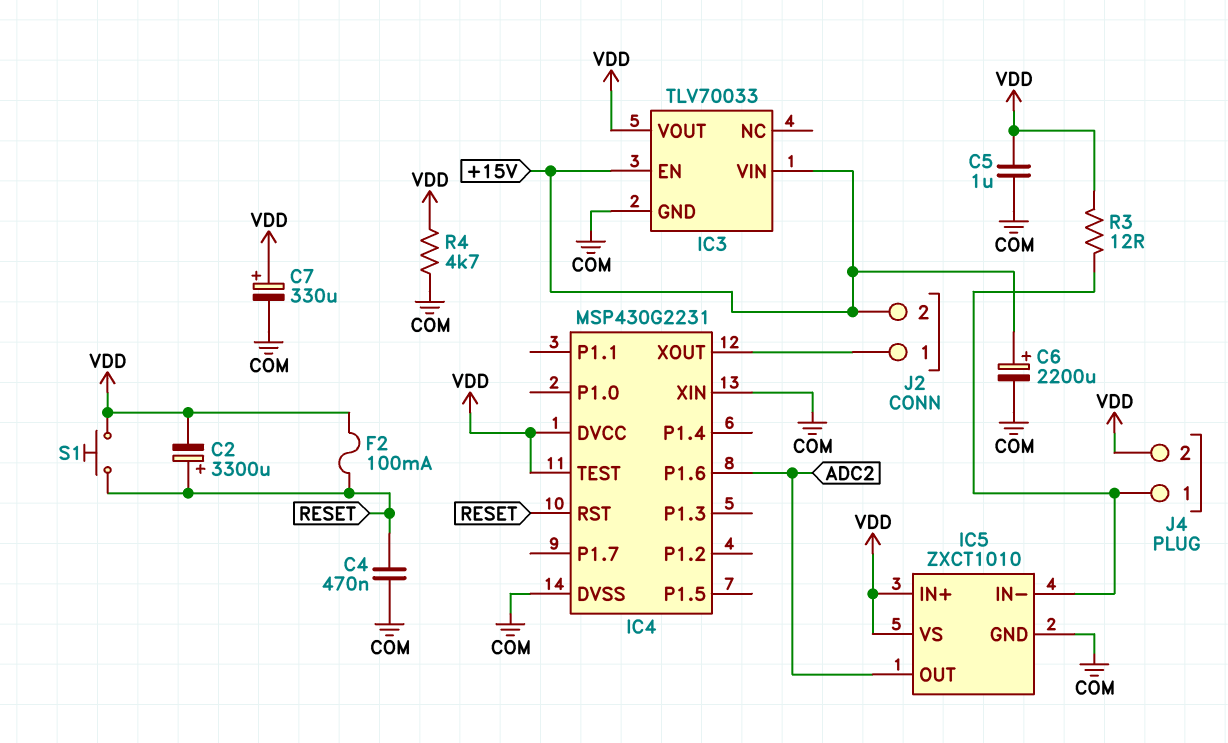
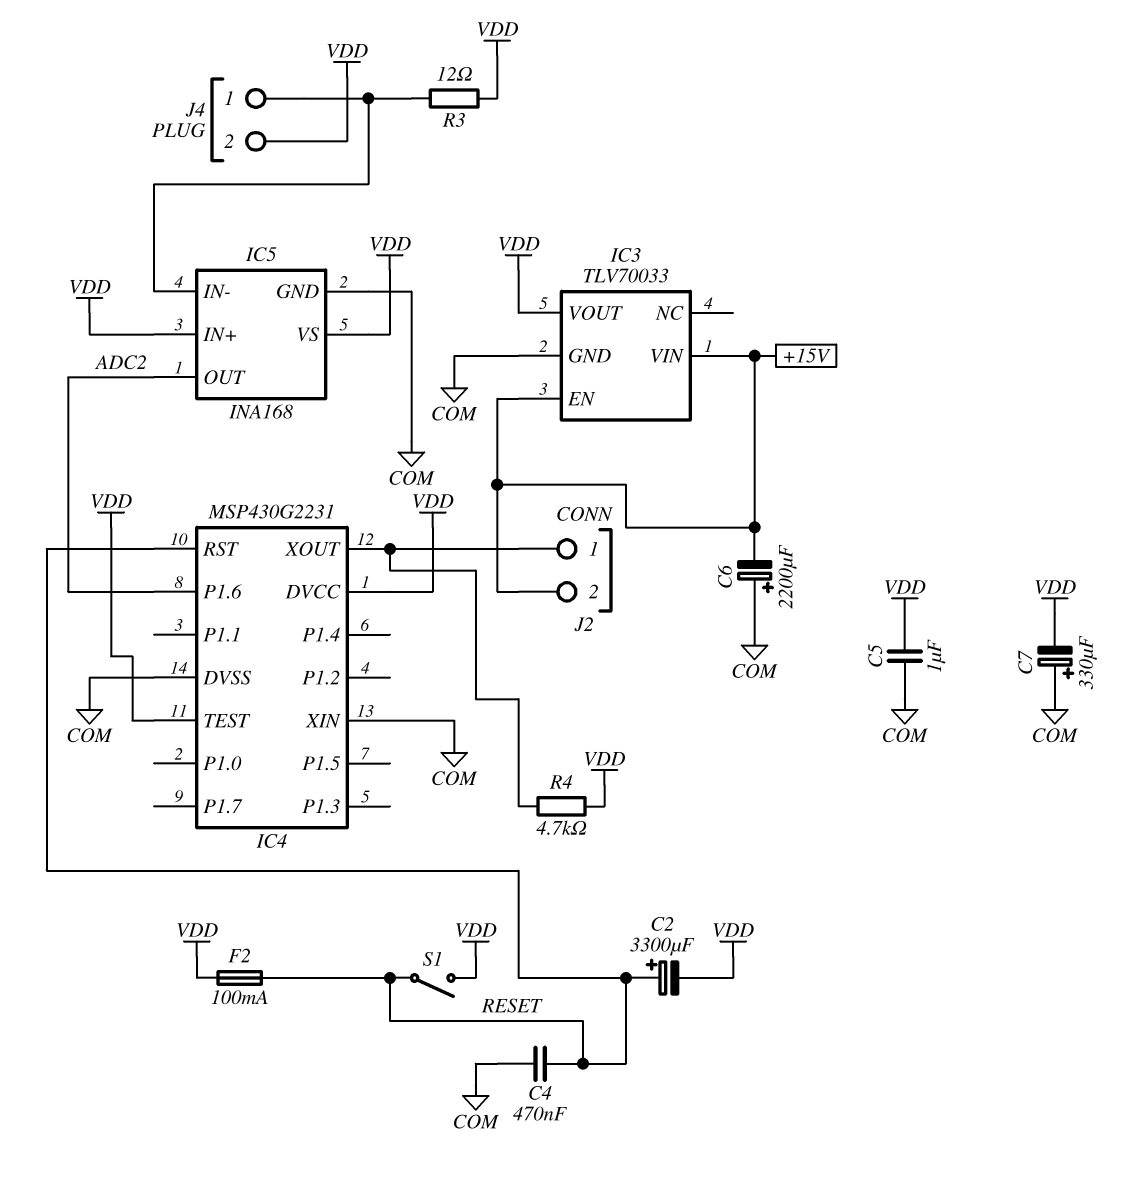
C6: 2200uF (plus +15V, minus COM) -> 2200uF (plus COM, minus +15V)
C7: 330uF (plus VDD, minus COM) -> 330uF (plus COM, minus VDD)
IC5: ZXCT1010 -> INA168
R4: 4.7k (COM, VDD) -> 4.7k (IC4/XOUT, VDD)
S1: button (RESET, VDD) -> switch (RESET, VDD)

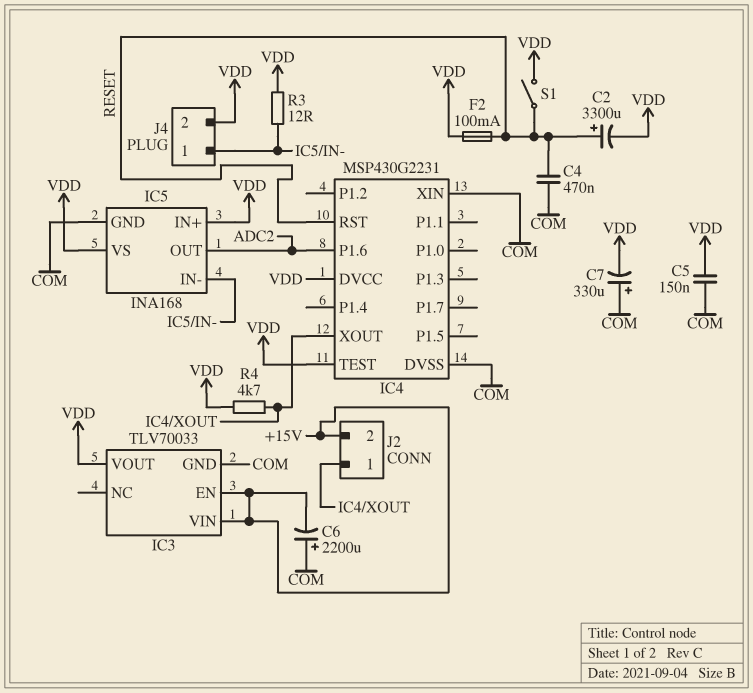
C5: 1uF (COM, VDD) -> 150nF (COM, VDD)

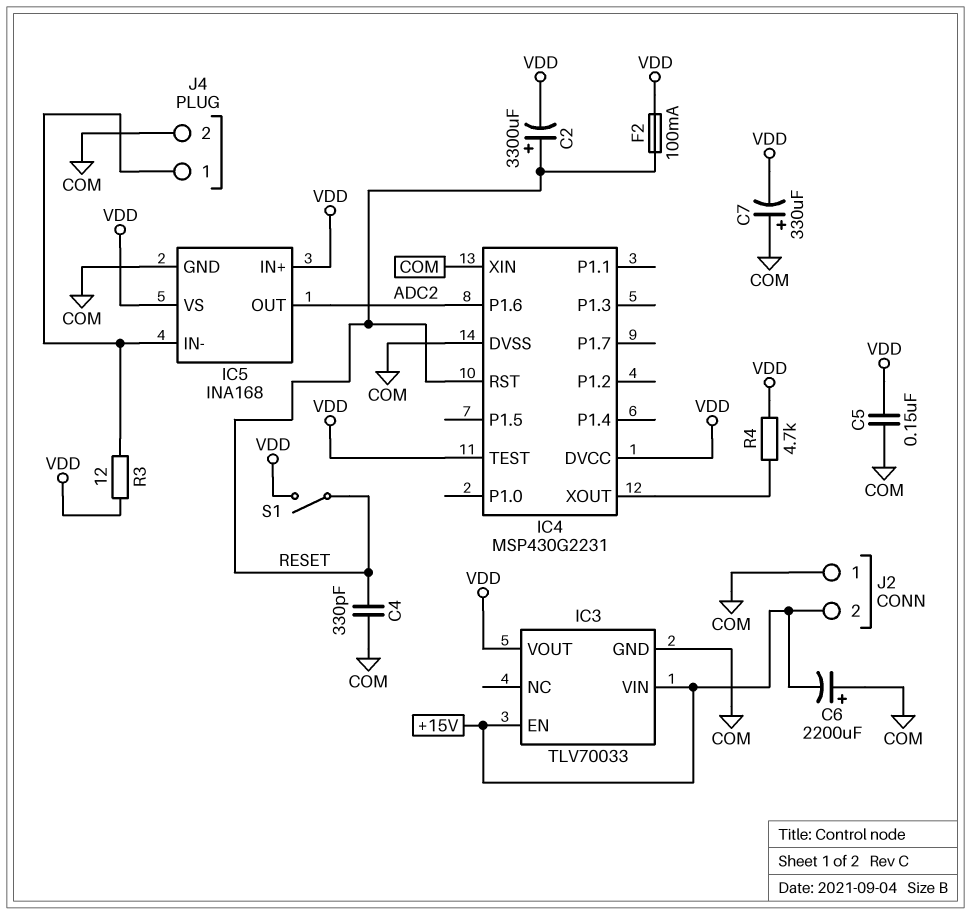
C4: 470nF (COM, RESET) -> 330pF (COM, RESET)
J2 pin 1: IC4/XOUT -> COM
J4 pin 2: VDD -> COM

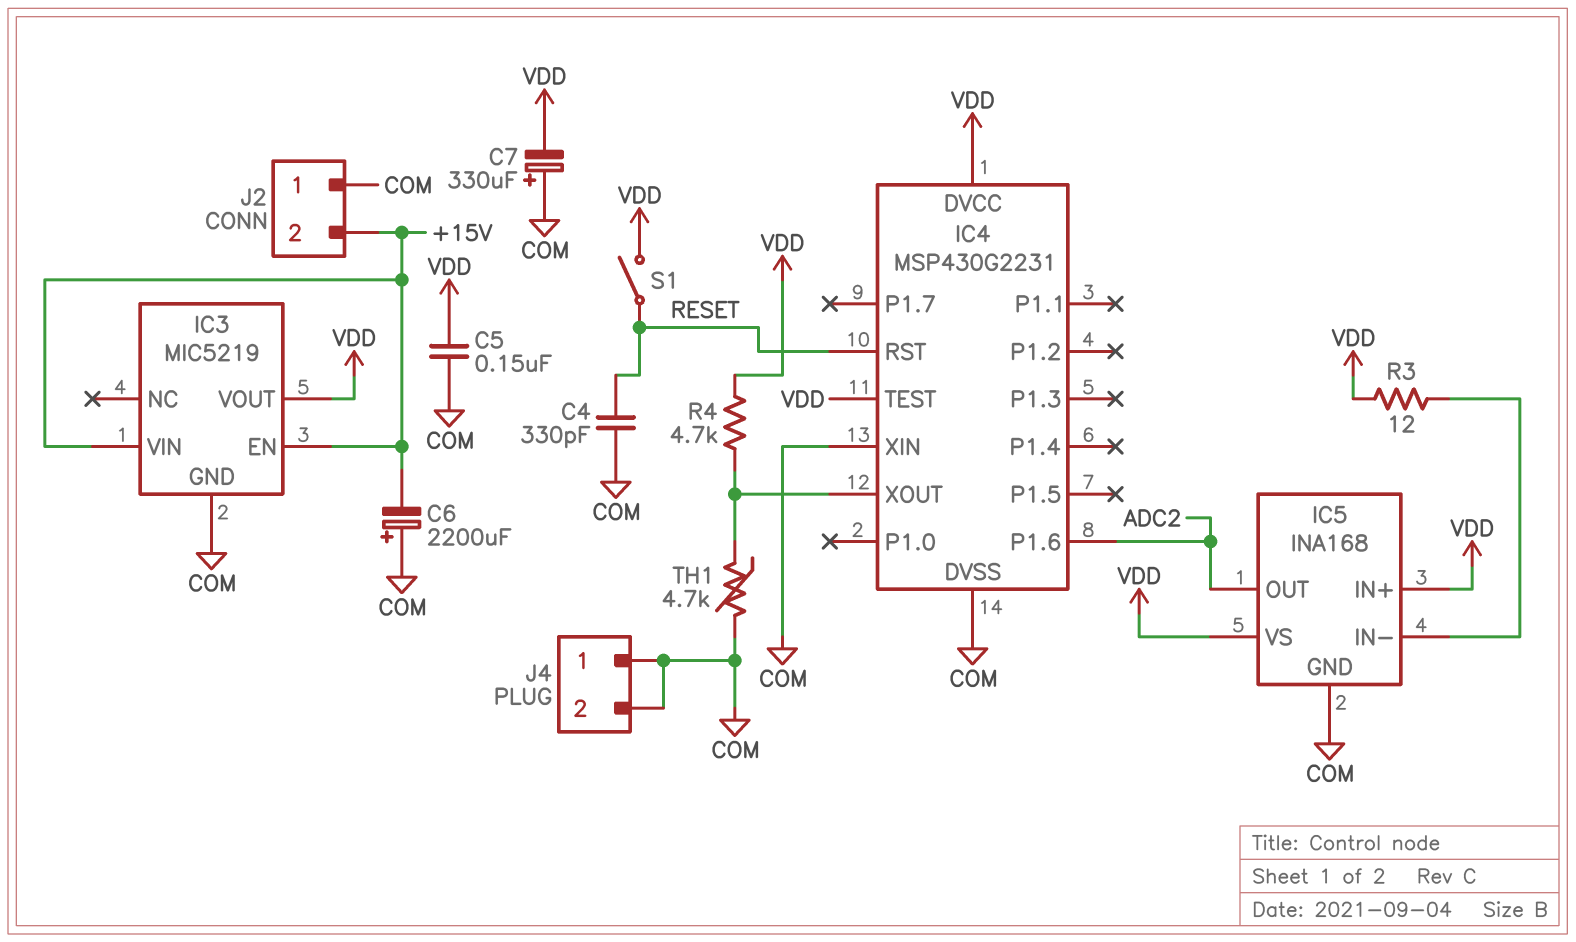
C2: 3300uF (plus RESET, minus VDD) -> none
F2: 100mA (RESET, VDD) -> none
IC3: TLV70033 -> MIC5219
J4 pin 1: IC5/IN- -> COM
TH1: none -> 4.7k (COM, IC4/XOUT)

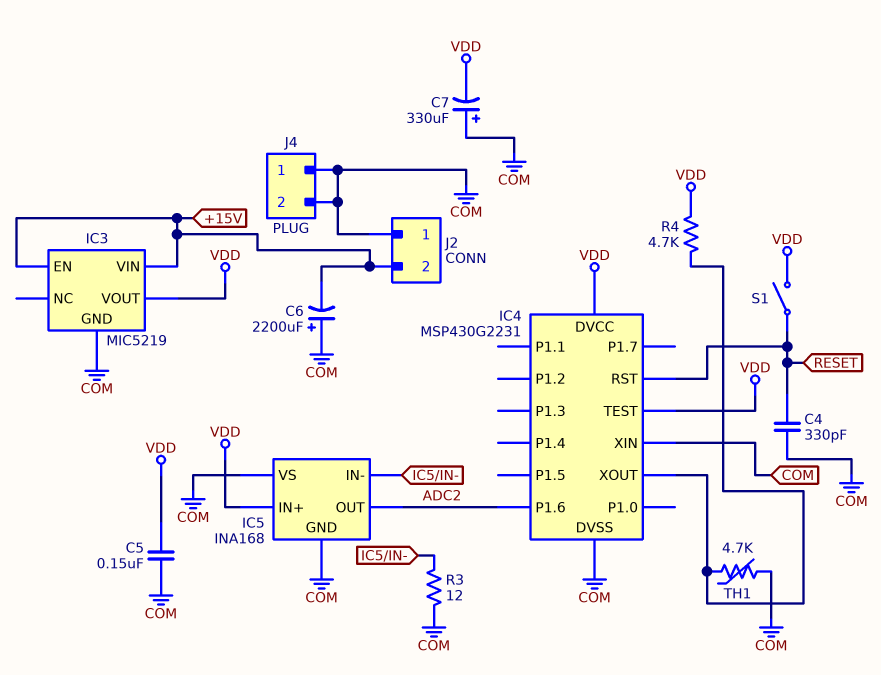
IC5 pin VS: VDD -> COM
R3: 12 (IC5/IN-, VDD) -> 12 (COM, IC5/IN-)

